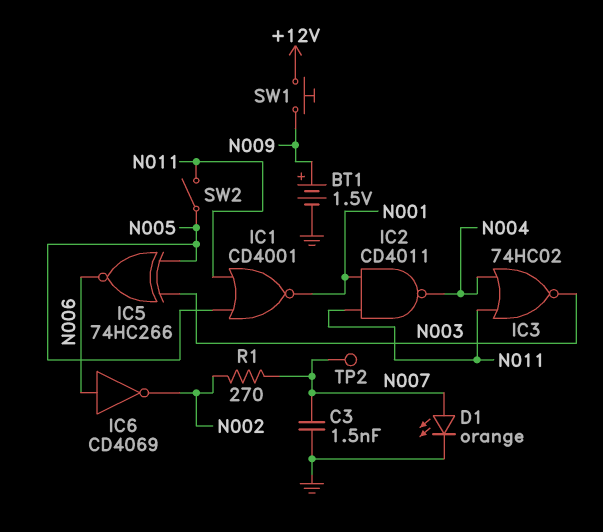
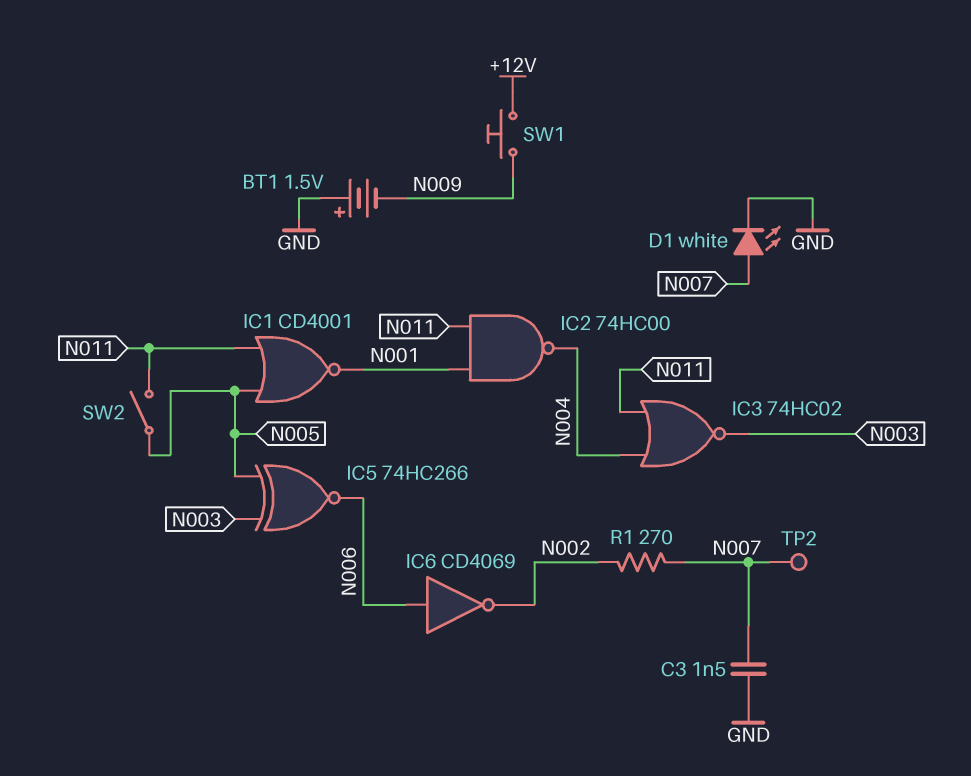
BT1: 1.5V (plus N009, minus GND) -> 1.5V (plus GND, minus N009)
D1: LED orange (A N007, K GND) -> LED white (A N007, K GND)
IC2: NAND CD4011 (in N001, in N011, out N004) -> NAND 74HC00 (in N001, in N011, out N004)

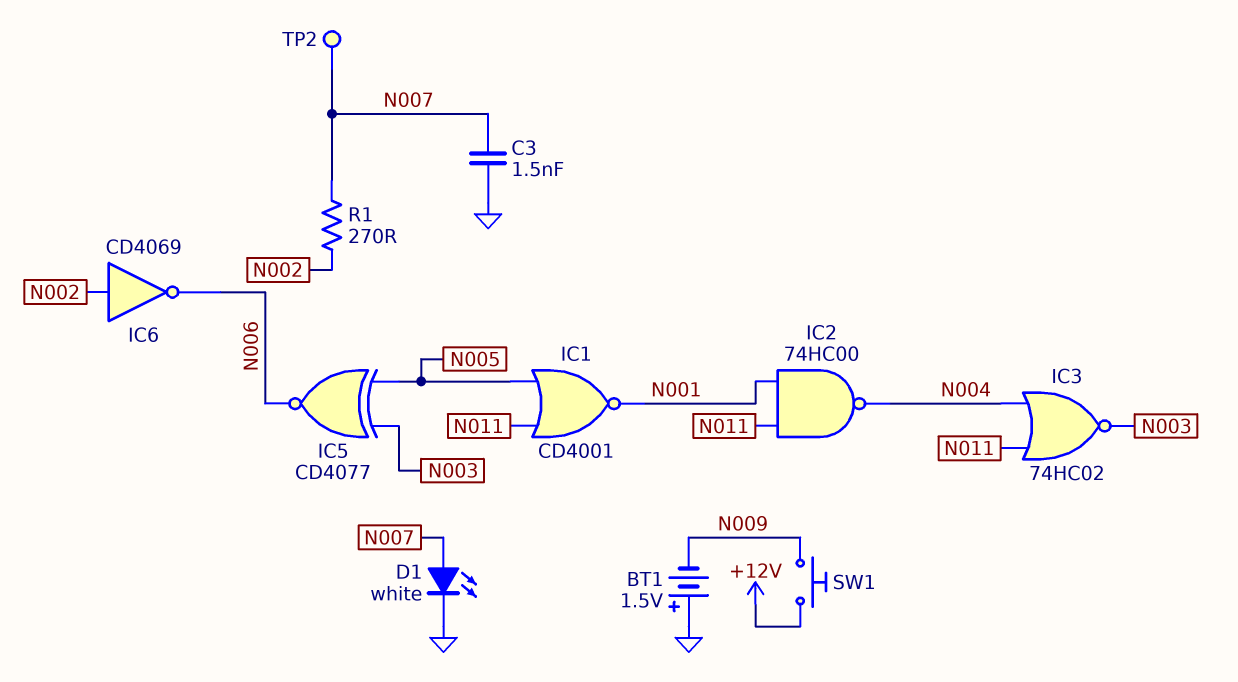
IC5: XNOR 74HC266 (in N003, in N005, out N006) -> XNOR CD4077 (in N003, in N005, out N006)
IC6: NOT CD4069 (in N006, out N002) -> NOT CD4069 (in N002, out N006)
SW2: switch (N005, N011) -> none

